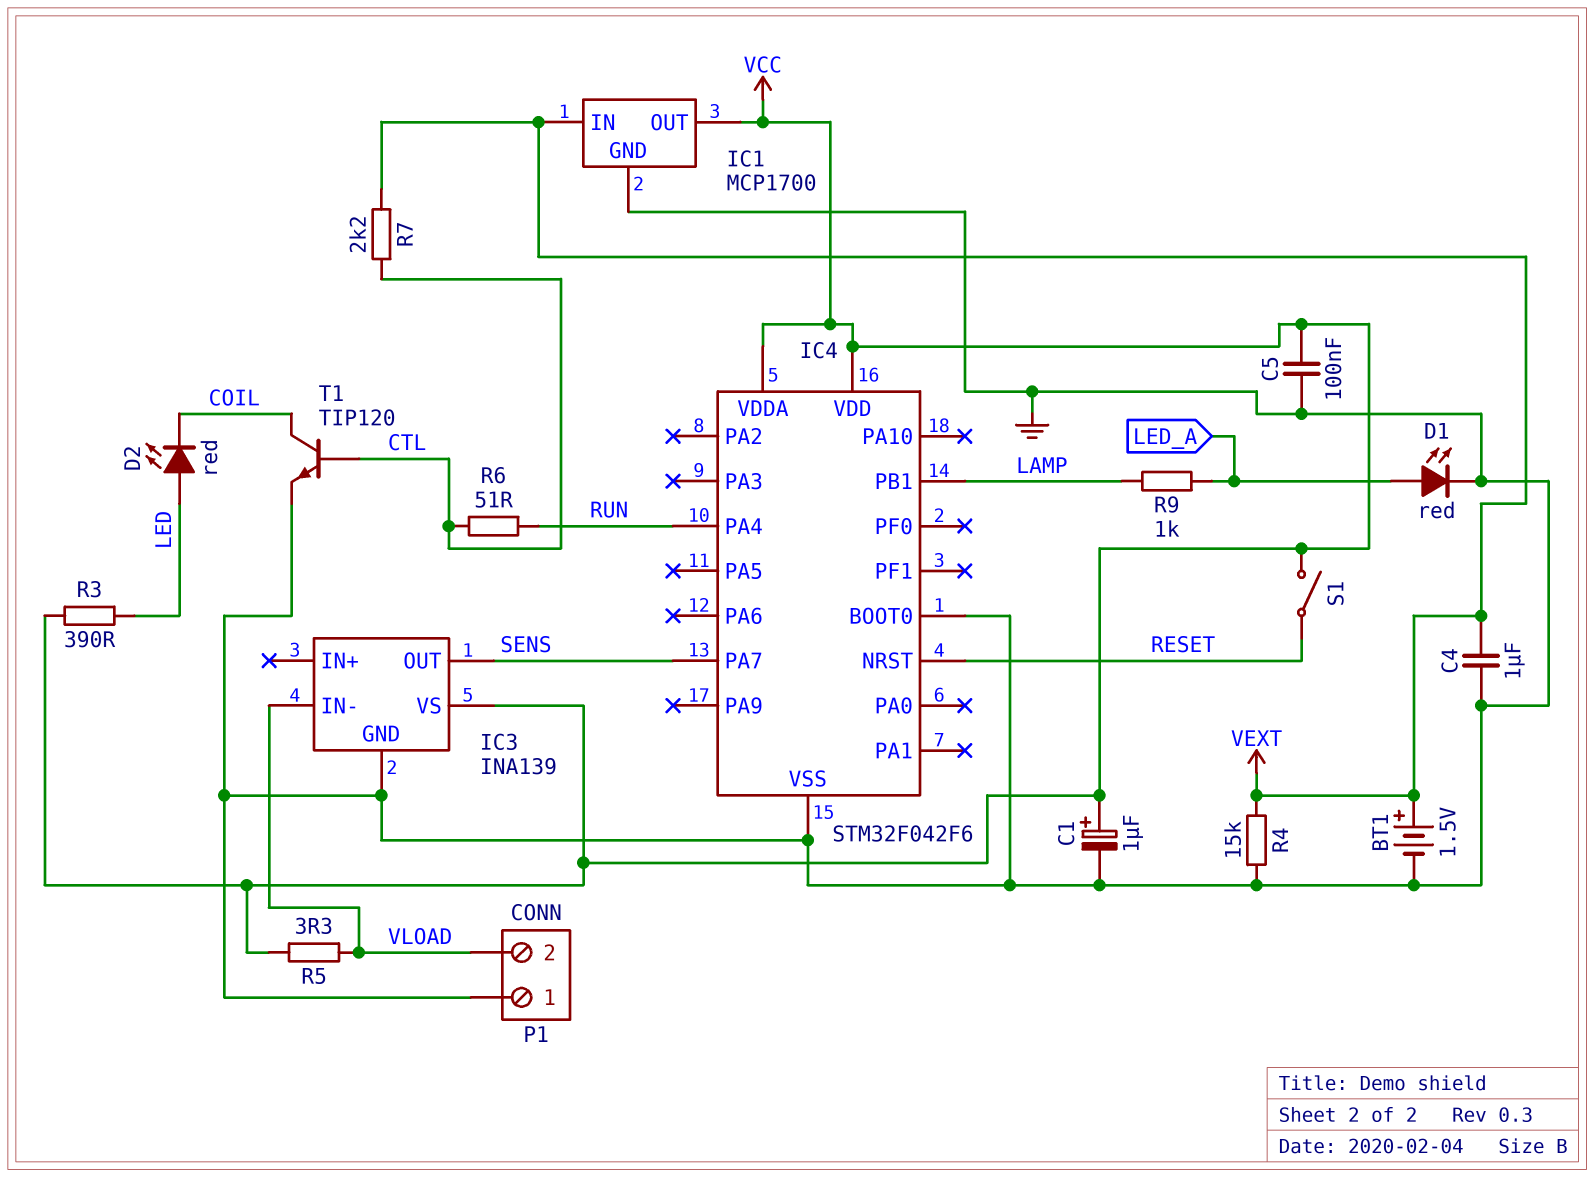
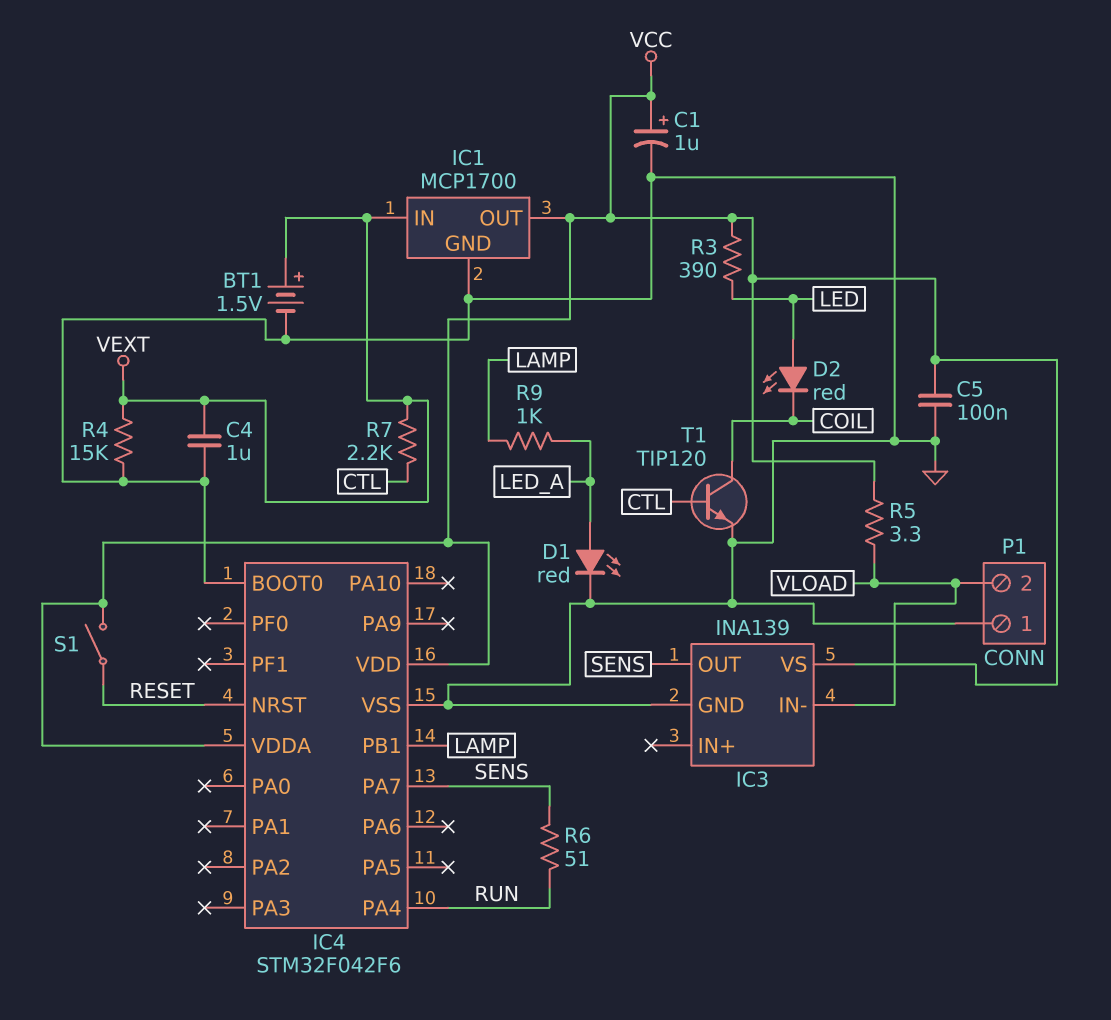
R6: 51 (CTL, RUN) -> 51 (RUN, SENS)

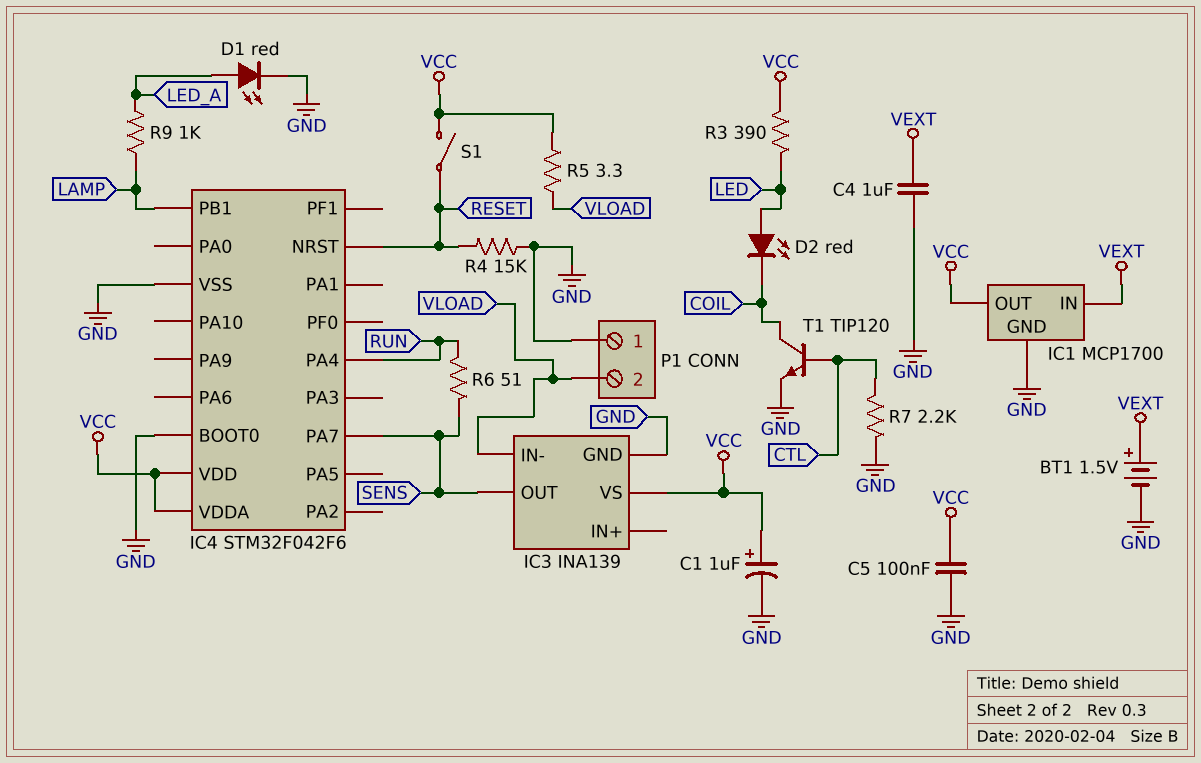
R4: 15k (GND, VEXT) -> 15k (GND, RESET)
R7: 2.2k (CTL, VEXT) -> 2.2k (CTL, GND)

